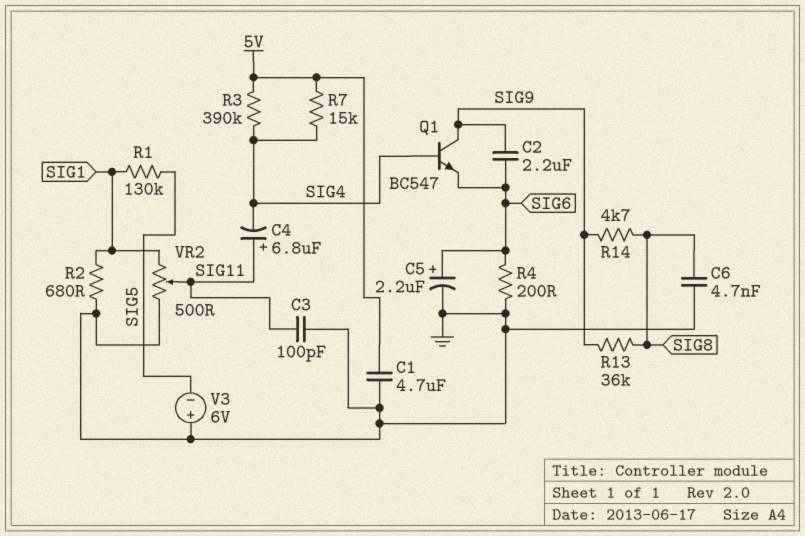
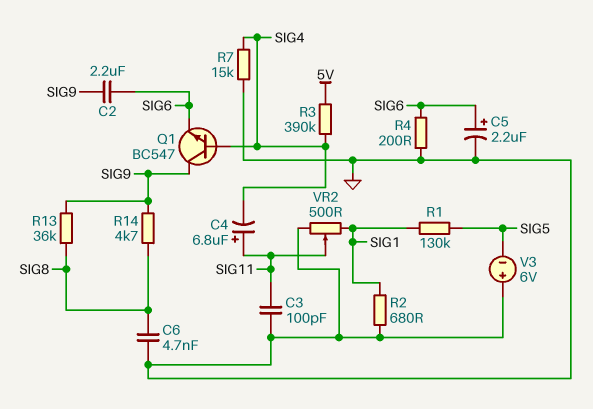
C1: 4.7uF (5V, GND) -> none
R7: 15k (5V, SIG4) -> 15k (GND, SIG4)

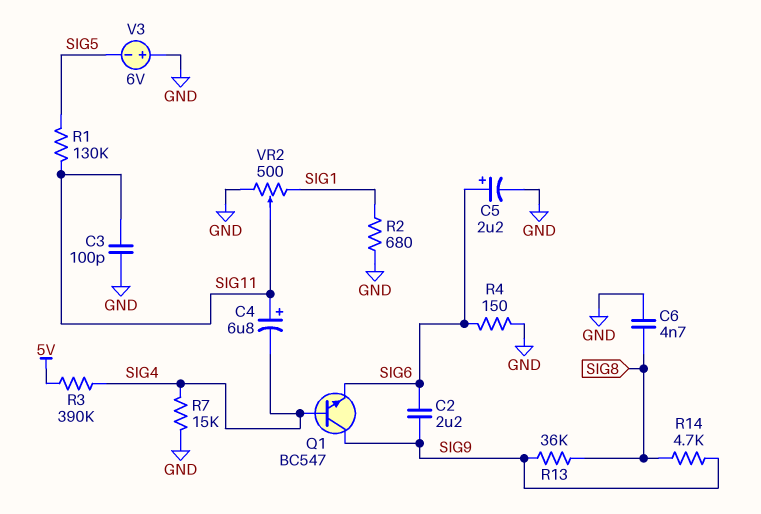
R1: 130k (SIG1, SIG5) -> 130k (SIG5, SIG11)
R4: 200 (GND, SIG6) -> 150 (GND, SIG6)

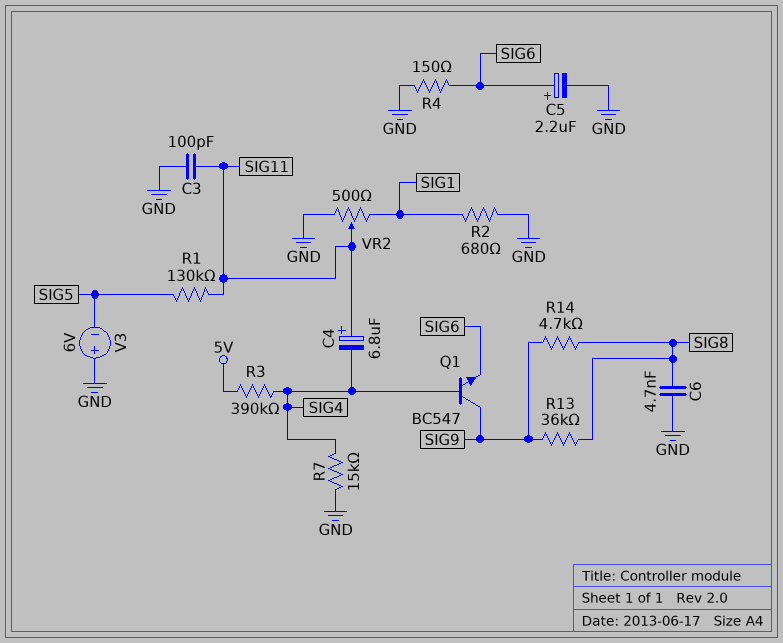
C2: 2.2uF (SIG6, SIG9) -> none

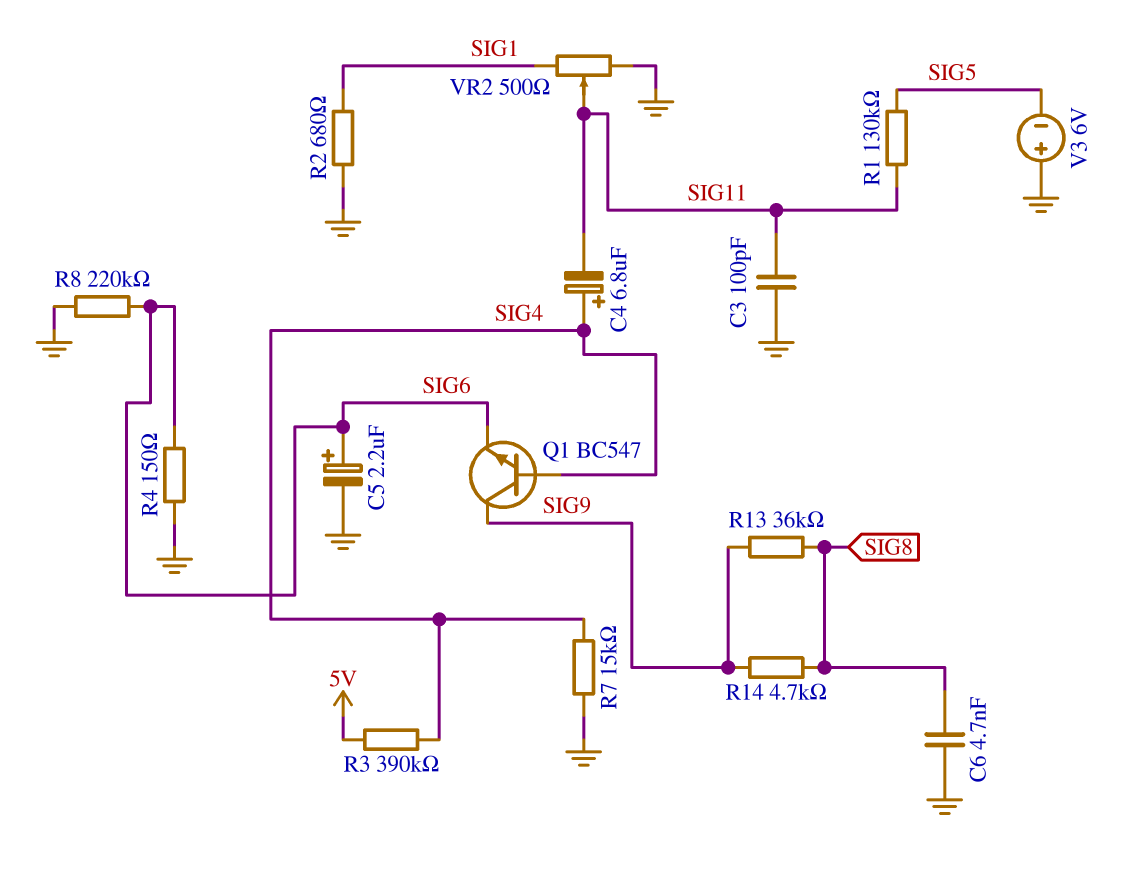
C4: 6.8uF (plus SIG11, minus SIG4) -> 6.8uF (plus SIG4, minus SIG11)
R8: none -> 220k (GND, SIG6)

